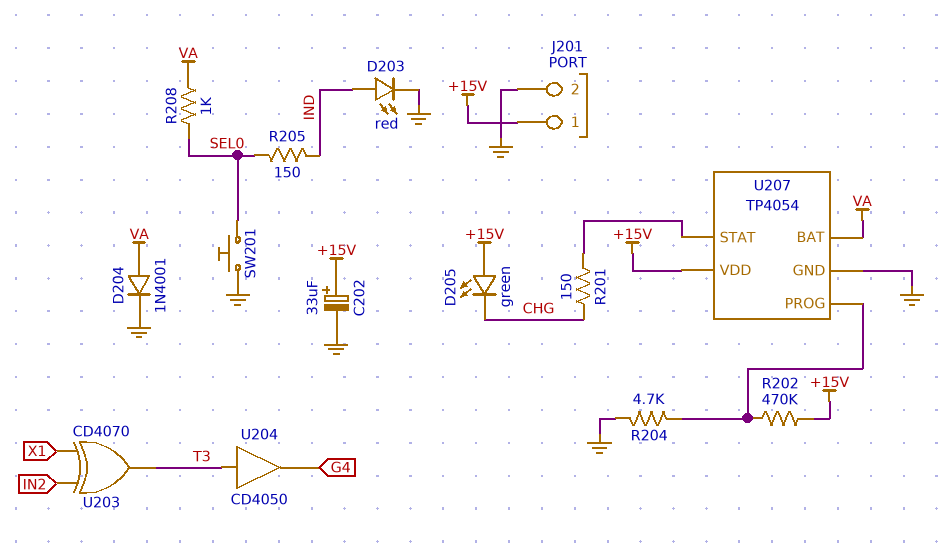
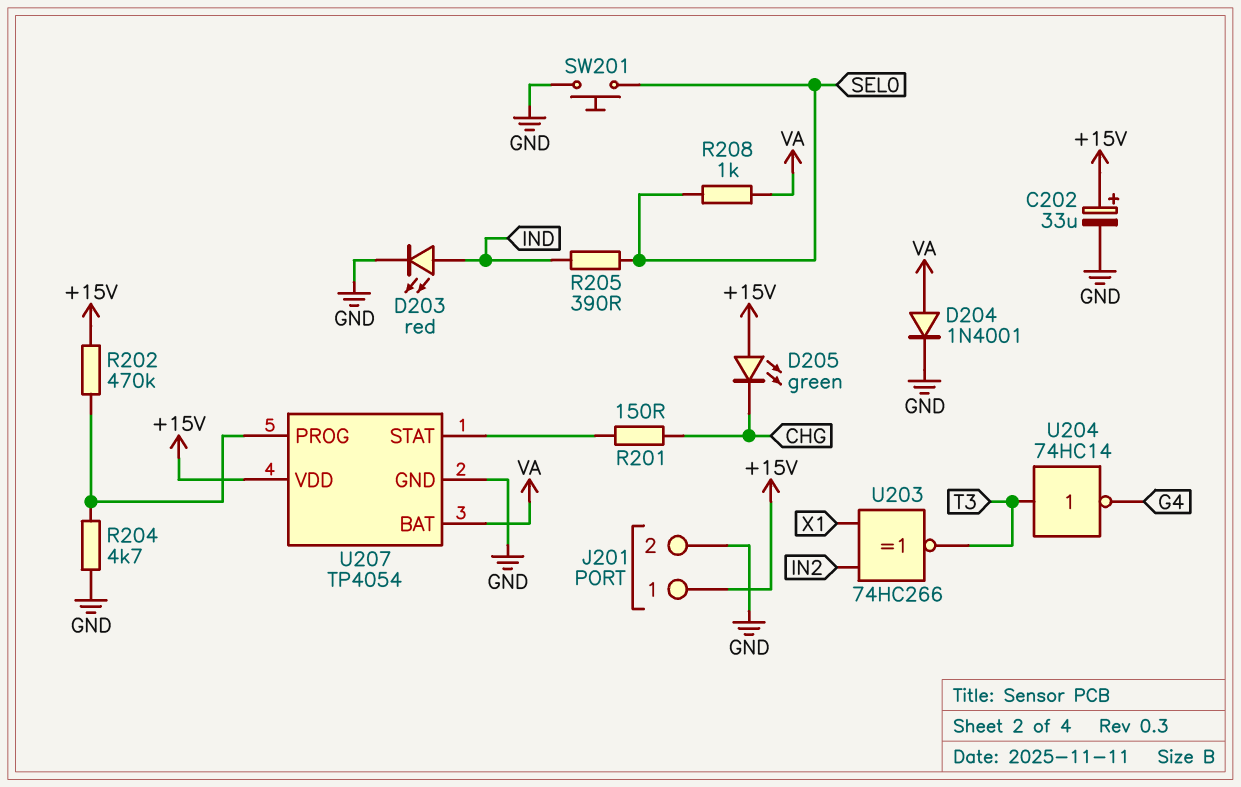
R205: 150 (IND, SEL0) -> 390 (IND, SEL0)
U203: XOR CD4070 (in IN2, in X1, out T3) -> XNOR 74HC266 (in IN2, in X1, out T3)
U204: buffer CD4050 (in T3, out G4) -> NOT 74HC14 (in T3, out G4)

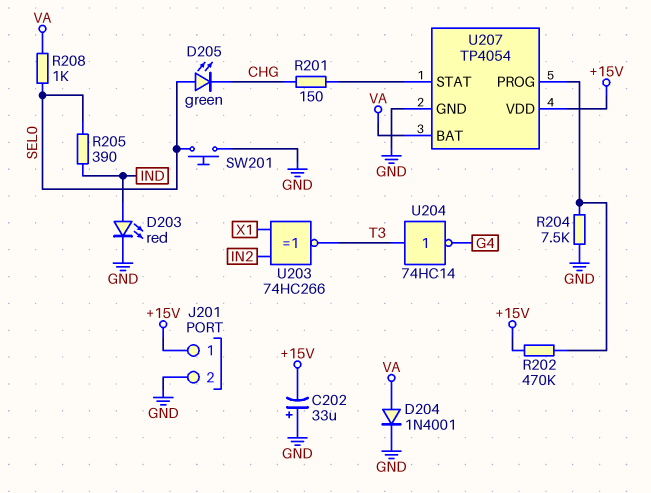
C202: 33uF (plus +15V, minus GND) -> 33uF (plus GND, minus +15V)
D205: LED green (A +15V, K CHG) -> LED green (A SEL0, K CHG)
R204: 4.7k (GND, U207/PROG) -> 7.5k (GND, U207/PROG)

